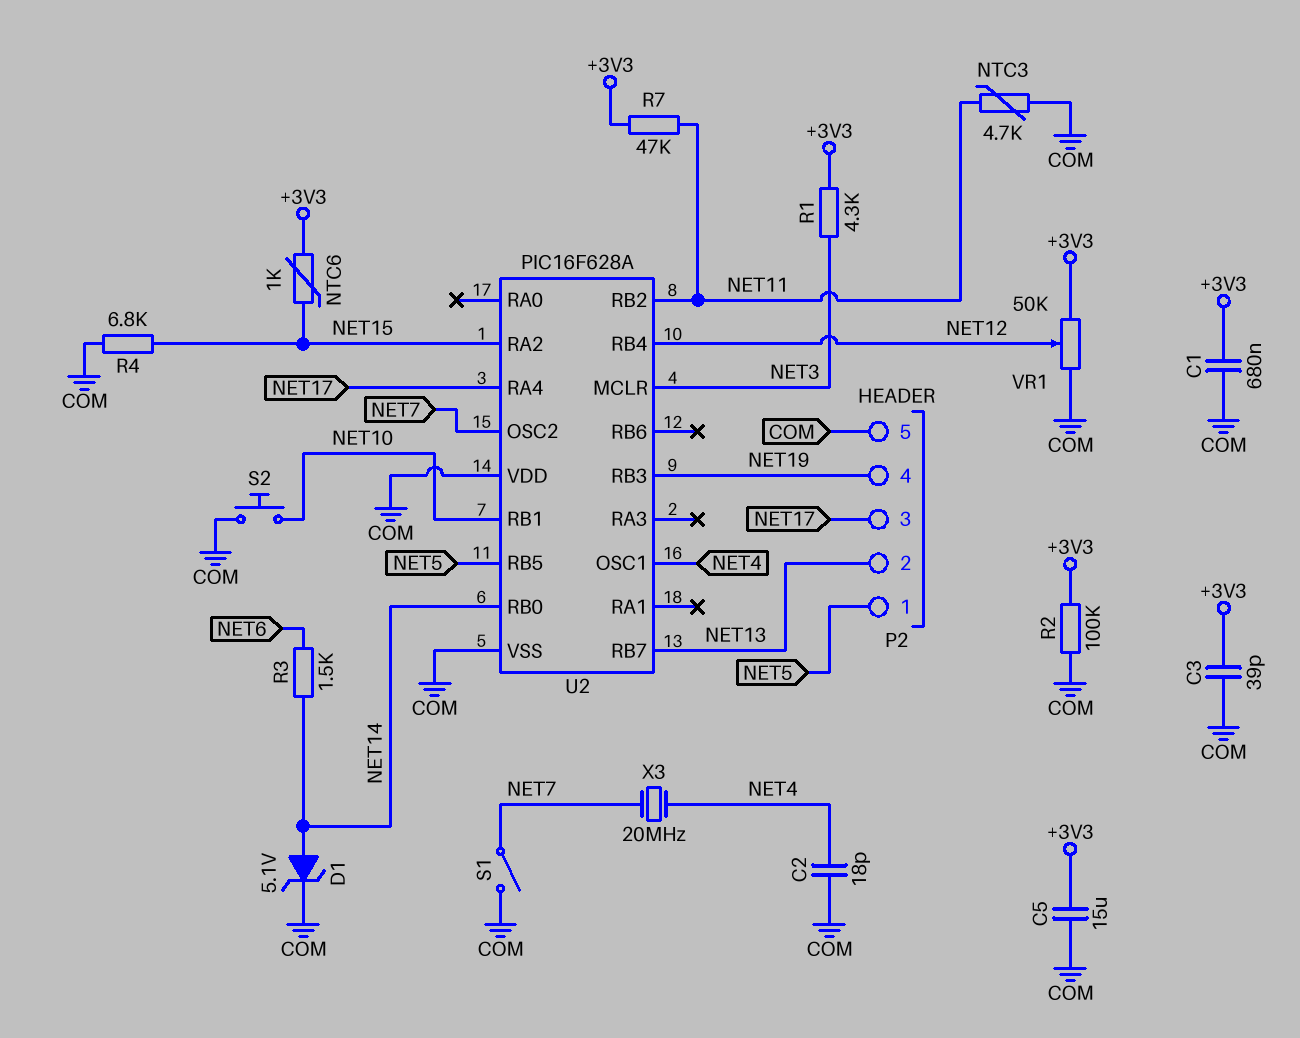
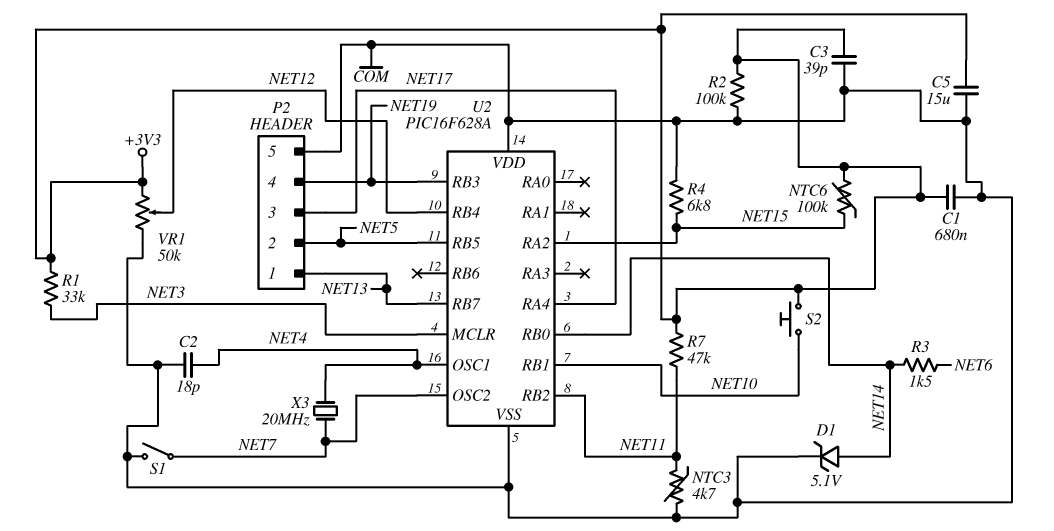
NTC6: 1k (+3V3, NET15) -> 100k (+3V3, NET15)
P2 pin 1: NET5 -> NET13
P2 pin 2: NET13 -> NET5
R1: 4.3k (+3V3, NET3) -> 33k (+3V3, NET3)
S2: button (COM, NET10) -> button (+3V3, NET10)

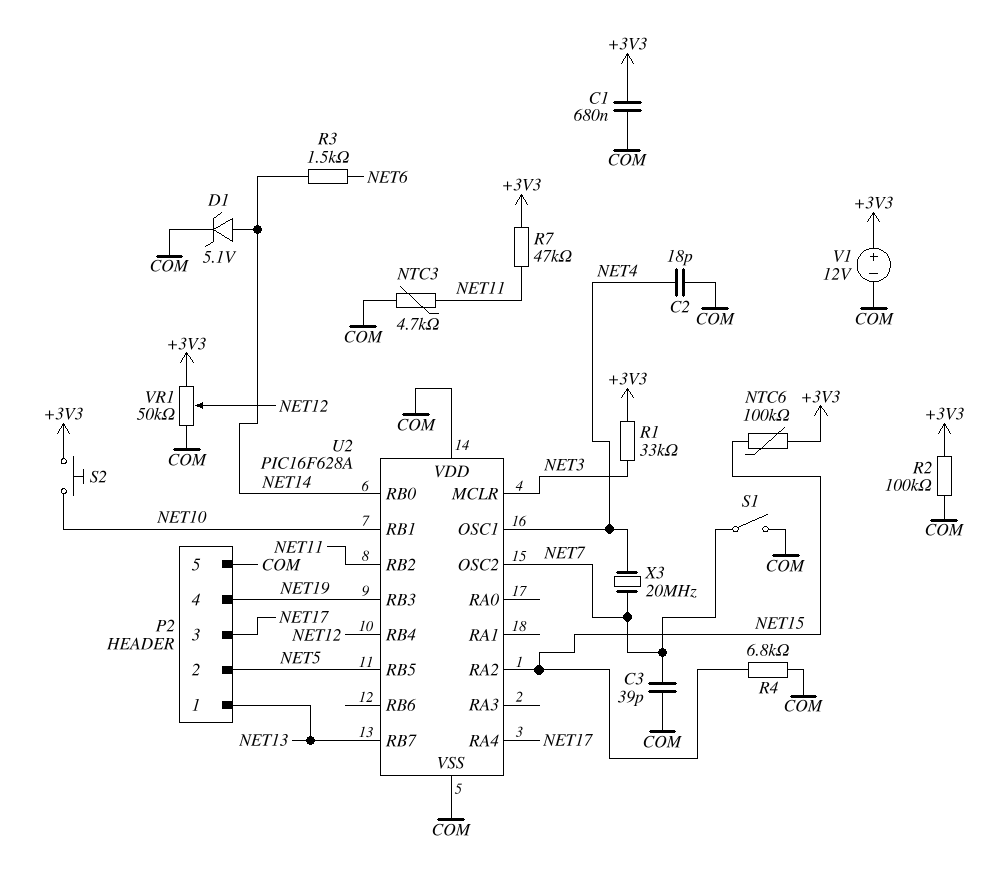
C3: 39pF (+3V3, COM) -> 39pF (COM, NET7)
C5: 15uF (+3V3, COM) -> none
V1: none -> 12V (plus +3V3, minus COM)

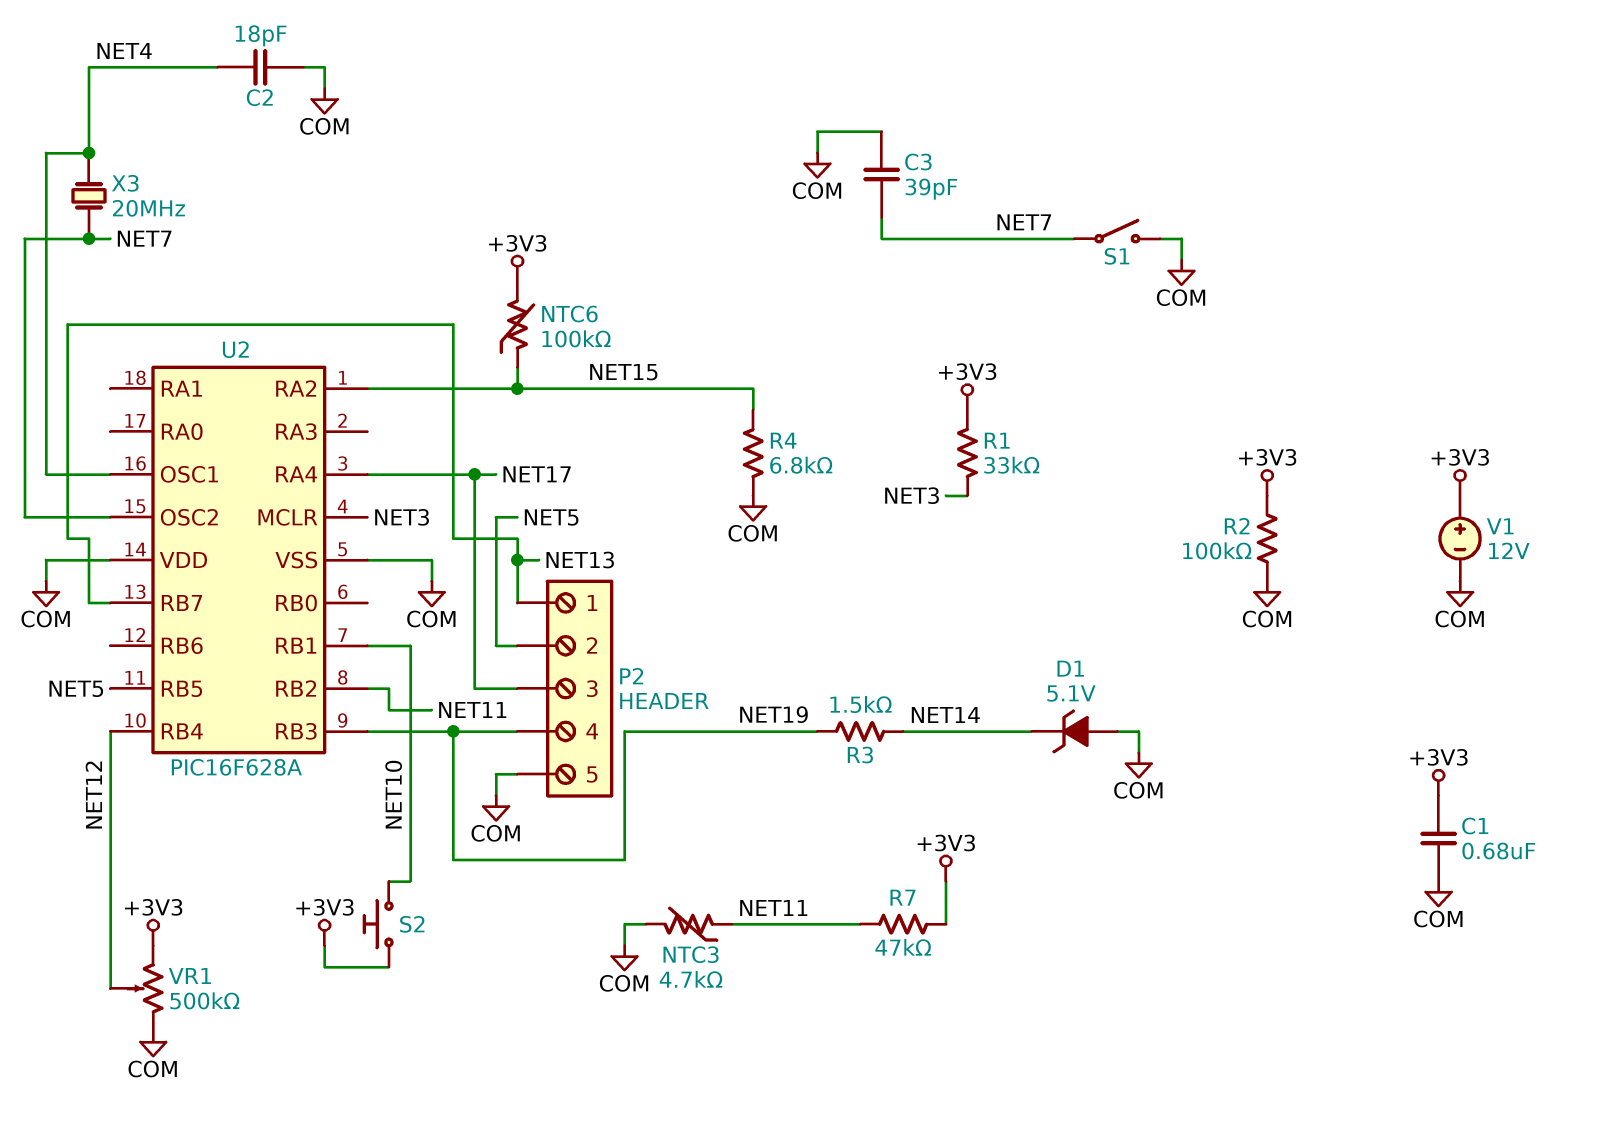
D1: zener 5.1V (A NET14, K COM) -> zener 5.1V (A COM, K NET14)
R3: 1.5k (NET6, NET14) -> 1.5k (NET14, NET19)
U2 pin RB0: NET14 -> none
VR1: 50k (+3V3, COM, wiper NET12) -> 500k (+3V3, COM, wiper NET12)

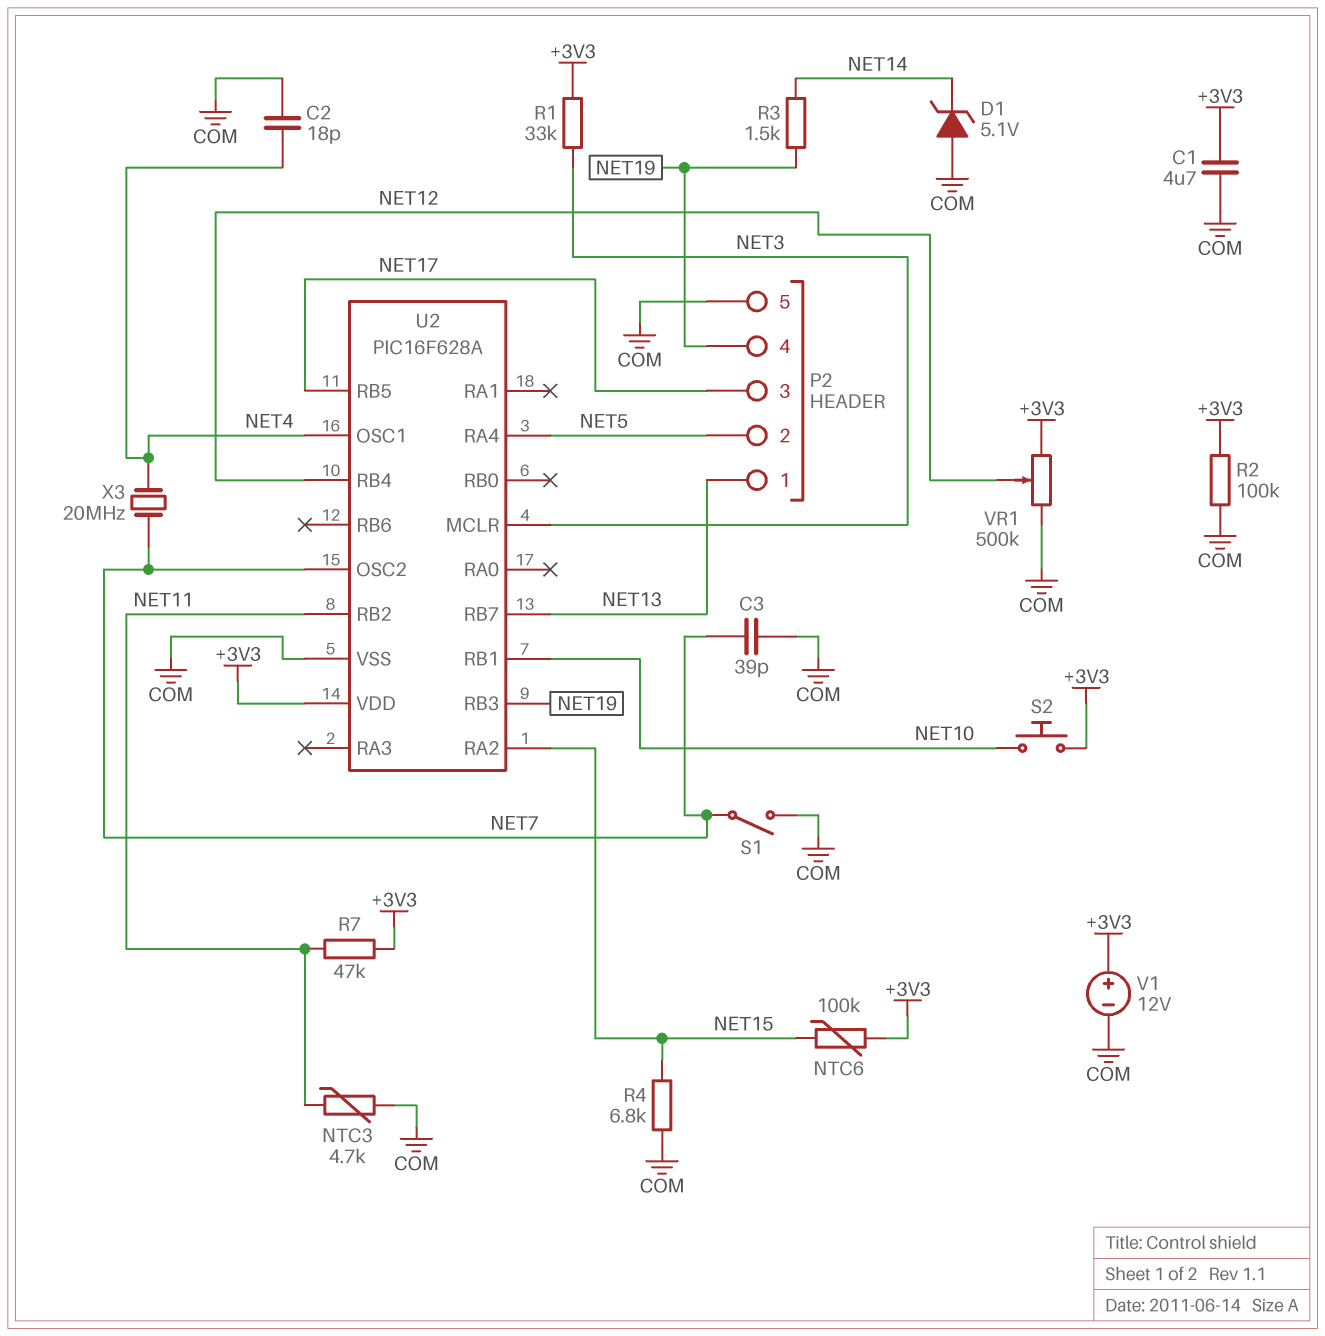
C1: 680nF (+3V3, COM) -> 4.7uF (+3V3, COM)
U2 pin RA4: NET17 -> NET5
U2 pin RB5: NET5 -> NET17
U2 pin VDD: COM -> +3V3

